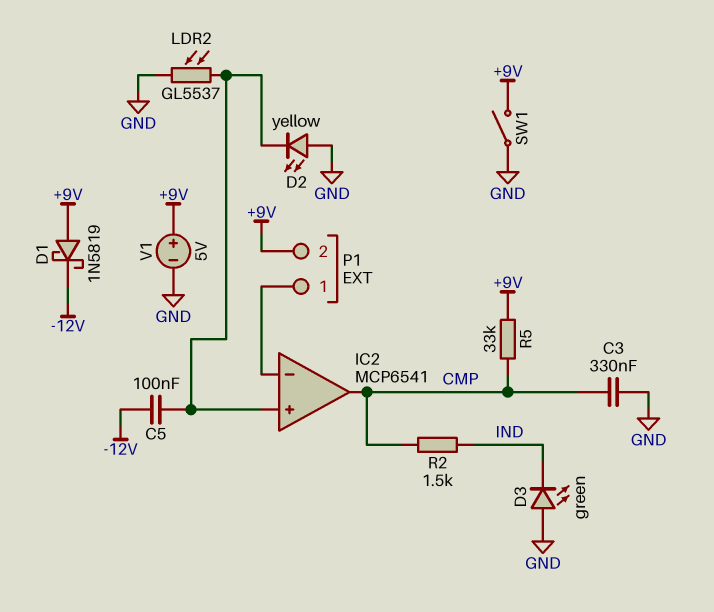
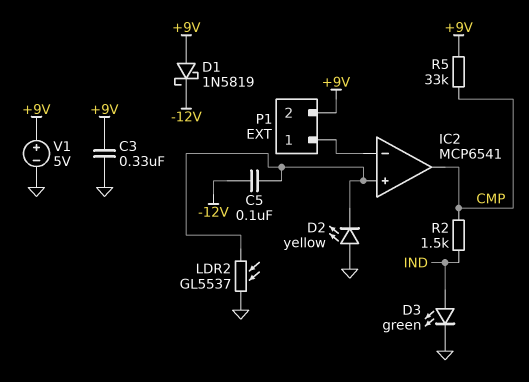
C3: 330nF (CMP, GND) -> 330nF (+9V, GND)
D3: LED green (A GND, K IND) -> LED green (A IND, K GND)
SW1: switch (+9V, GND) -> none

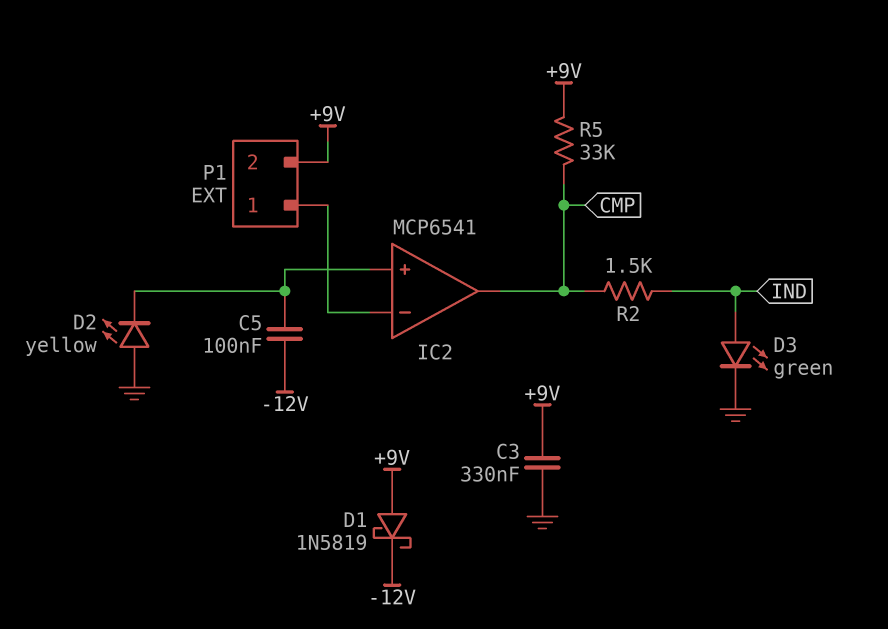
LDR2: GL5537 (GND, IC2/in+) -> none
V1: 5V (plus +9V, minus GND) -> none

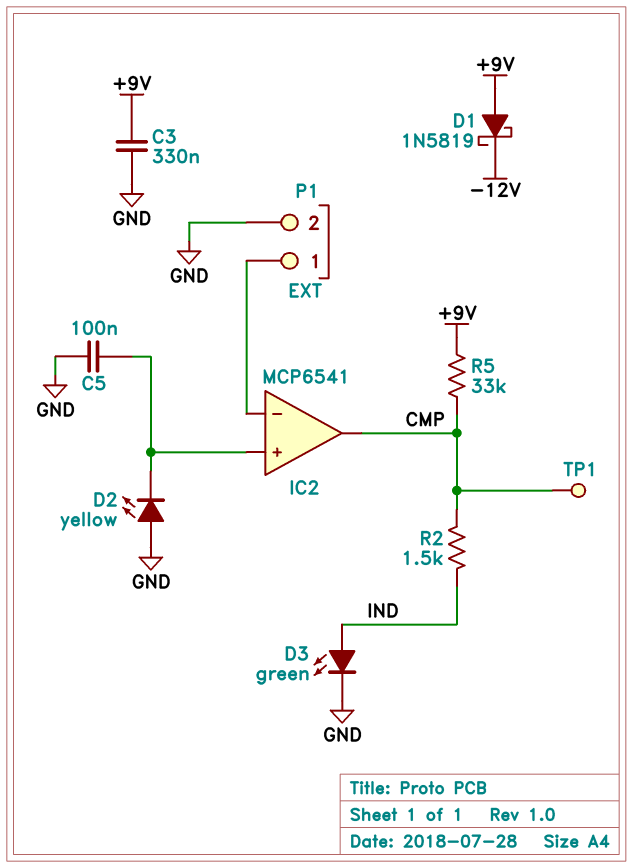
C5: 100nF (-12V, IC2/in+) -> 100nF (GND, IC2/in+)
P1 pin 2: +9V -> GND
TP1: none -> test point (CMP)

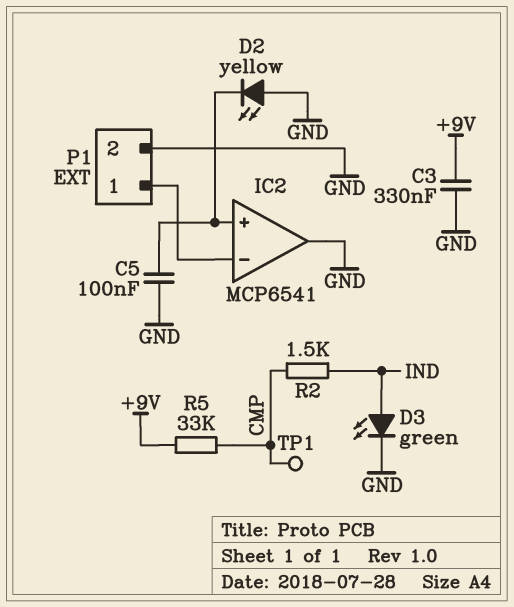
D1: schottky 1N5819 (A +9V, K -12V) -> none
IC2 pin out: CMP -> GND

